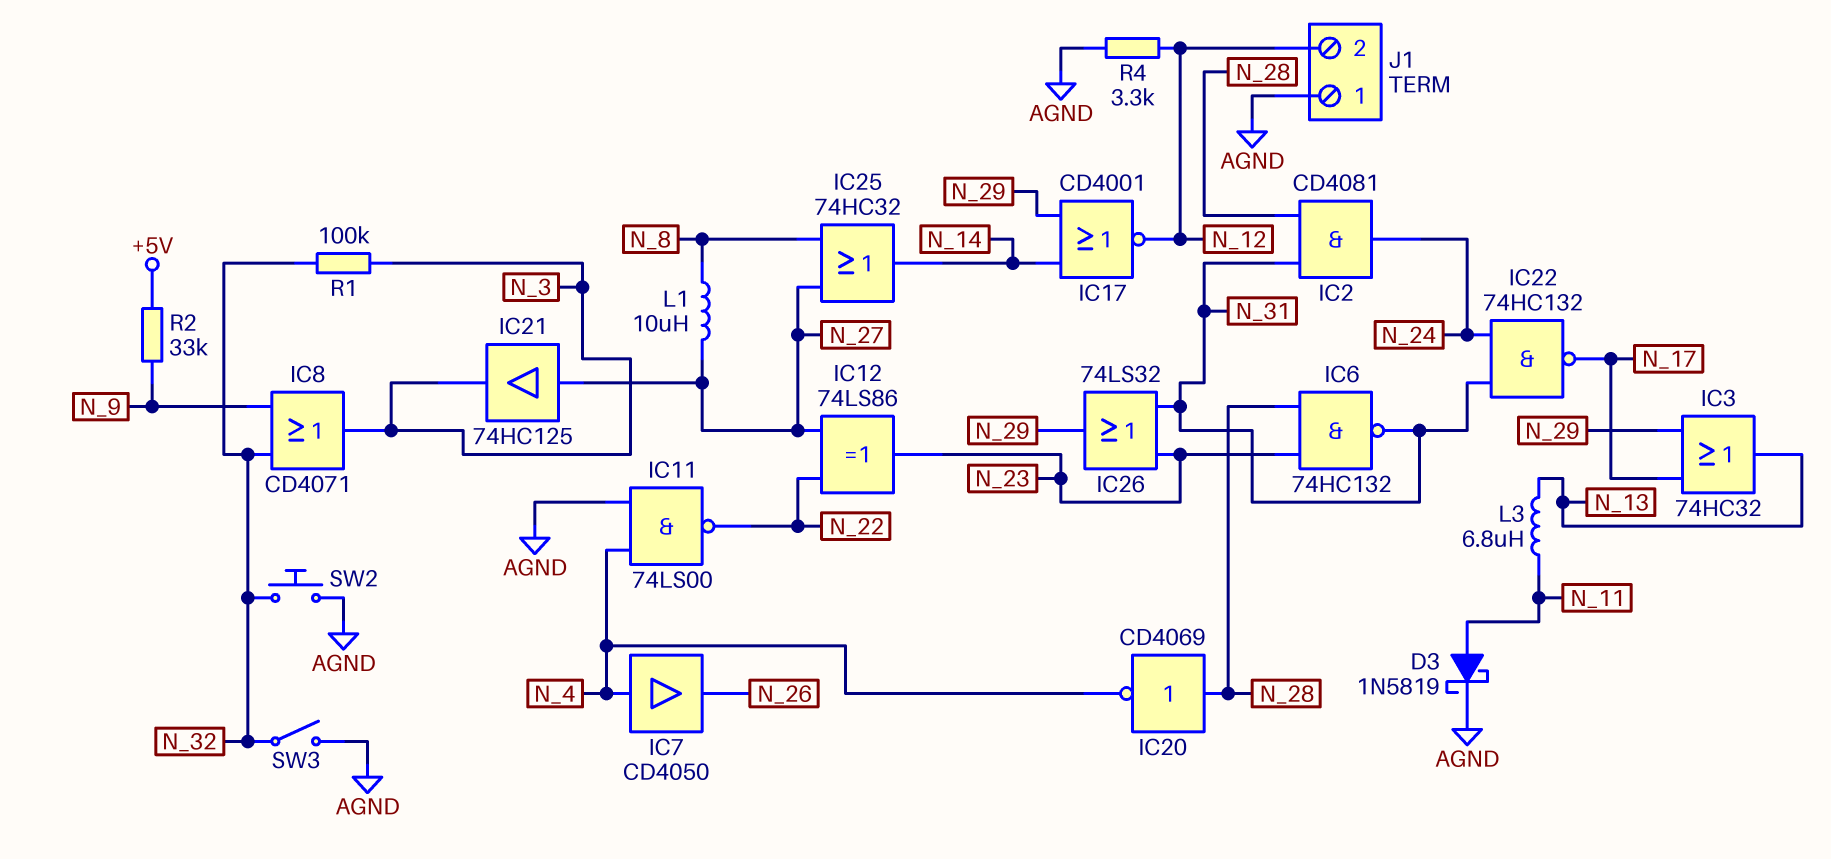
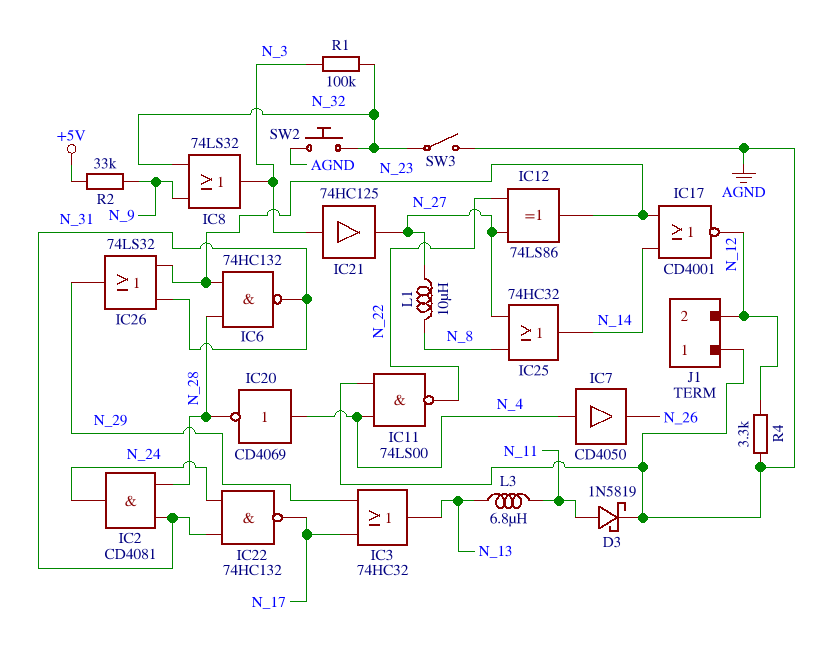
IC8: OR CD4071 (in N_9, in N_32, out N_3) -> OR 74LS32 (in N_9, in N_32, out N_3)
IC17: NOR CD4001 (in N_14, in N_29, out N_12) -> NOR CD4001 (in N_14, in N_23, out N_12)
IC20: NOT CD4069 (in N_28, out N_4) -> NOT CD4069 (in N_4, out N_28)
IC21: buffer 74HC125 (in N_27, out N_3) -> buffer 74HC125 (in N_3, out N_27)

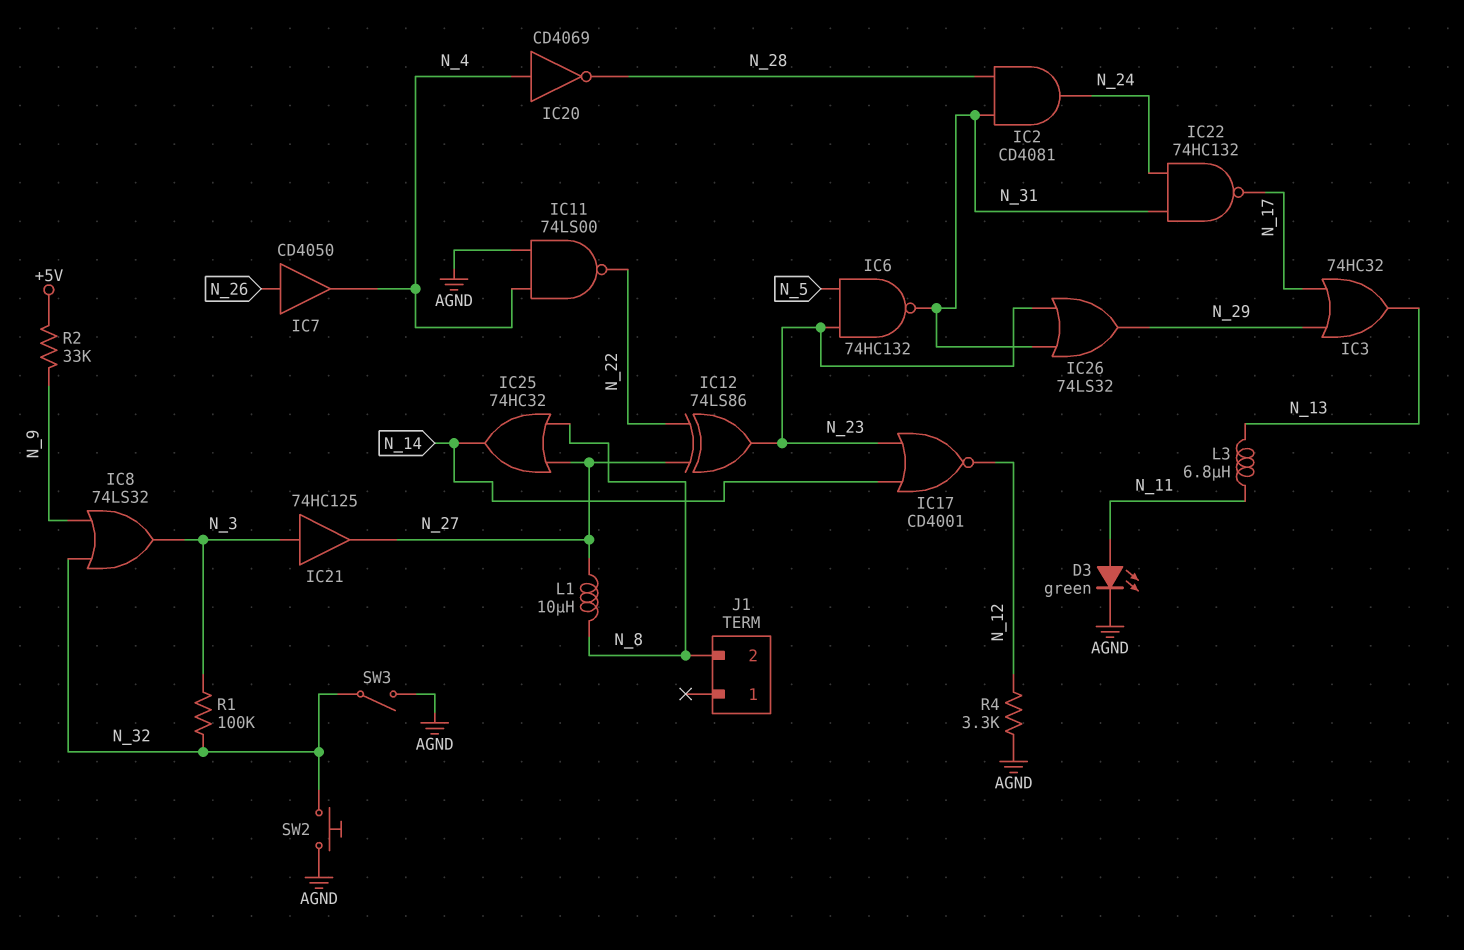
D3: schottky 1N5819 (A N_11, K AGND) -> LED green (A N_11, K AGND)
IC6: NAND 74HC132 (in N_23, in N_28, out N_31) -> NAND 74HC132 (in N_5, in N_23, out N_31)
IC7: buffer CD4050 (in N_4, out N_26) -> buffer CD4050 (in N_26, out N_4)
J1 pin 1: AGND -> none
J1 pin 2: N_12 -> N_8

